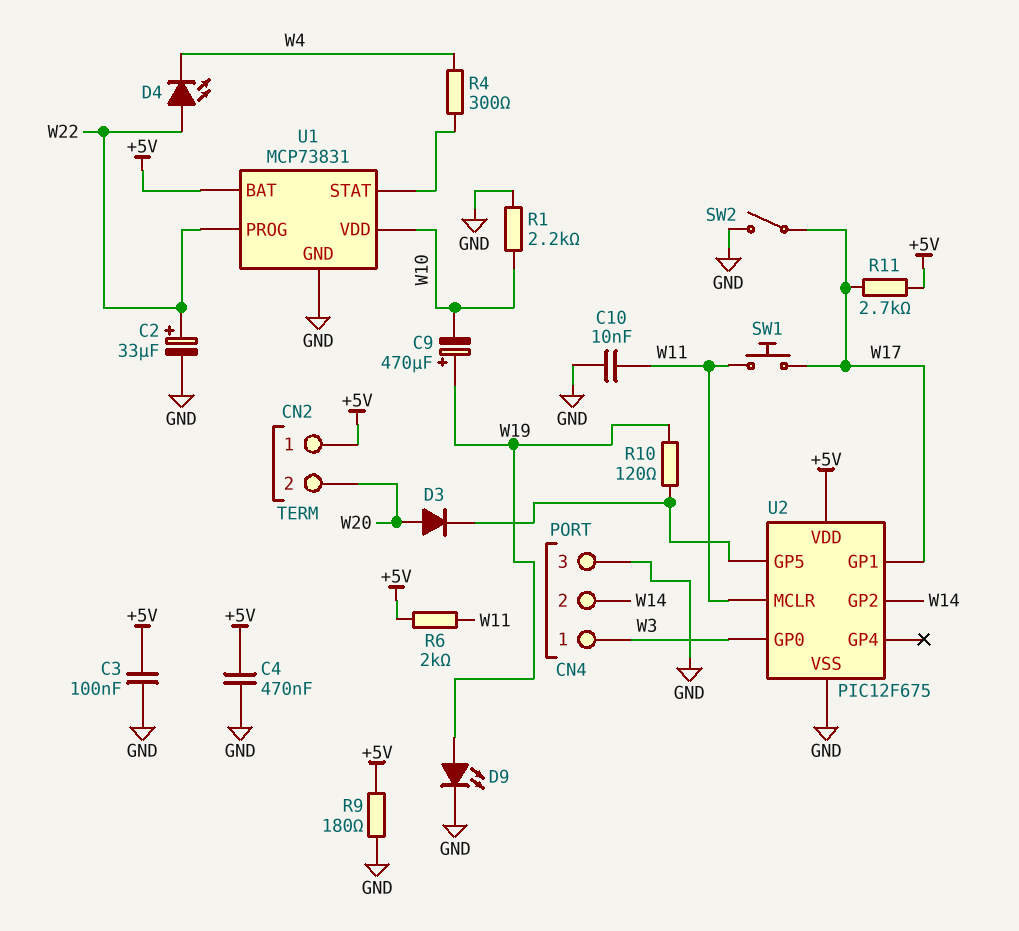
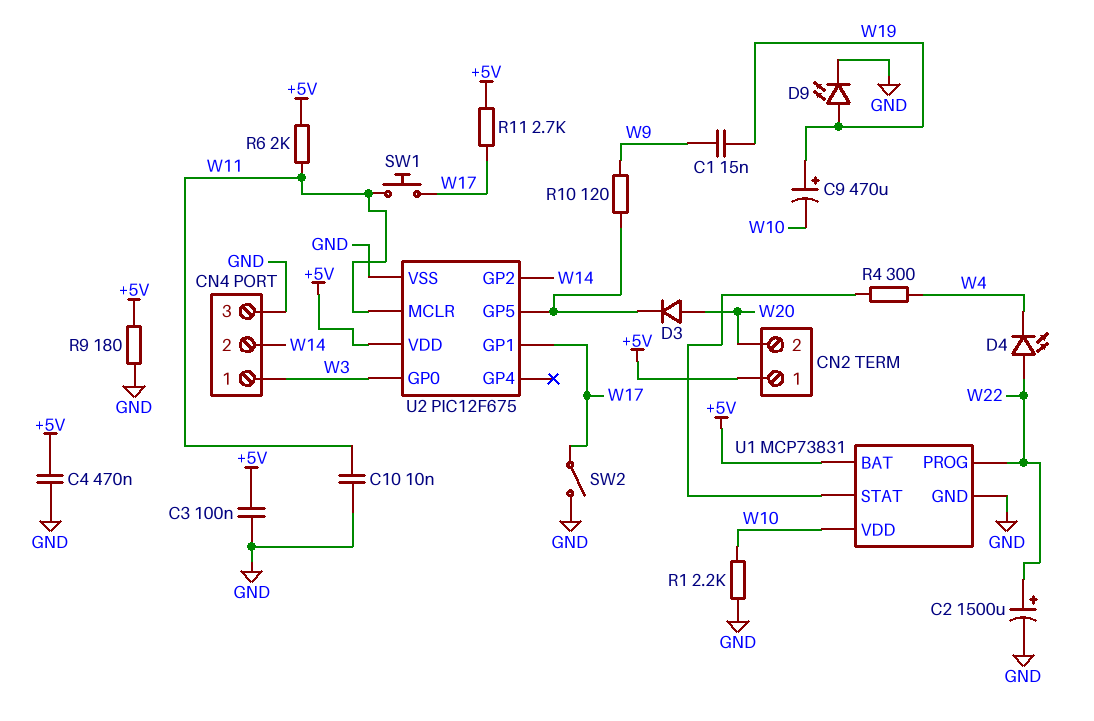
C1: none -> 15nF (W9, W19)
C2: 33uF (plus W22, minus GND) -> 1500uF (plus W22, minus GND)
R10: 120 (U2/GP5, W19) -> 120 (U2/GP5, W9)

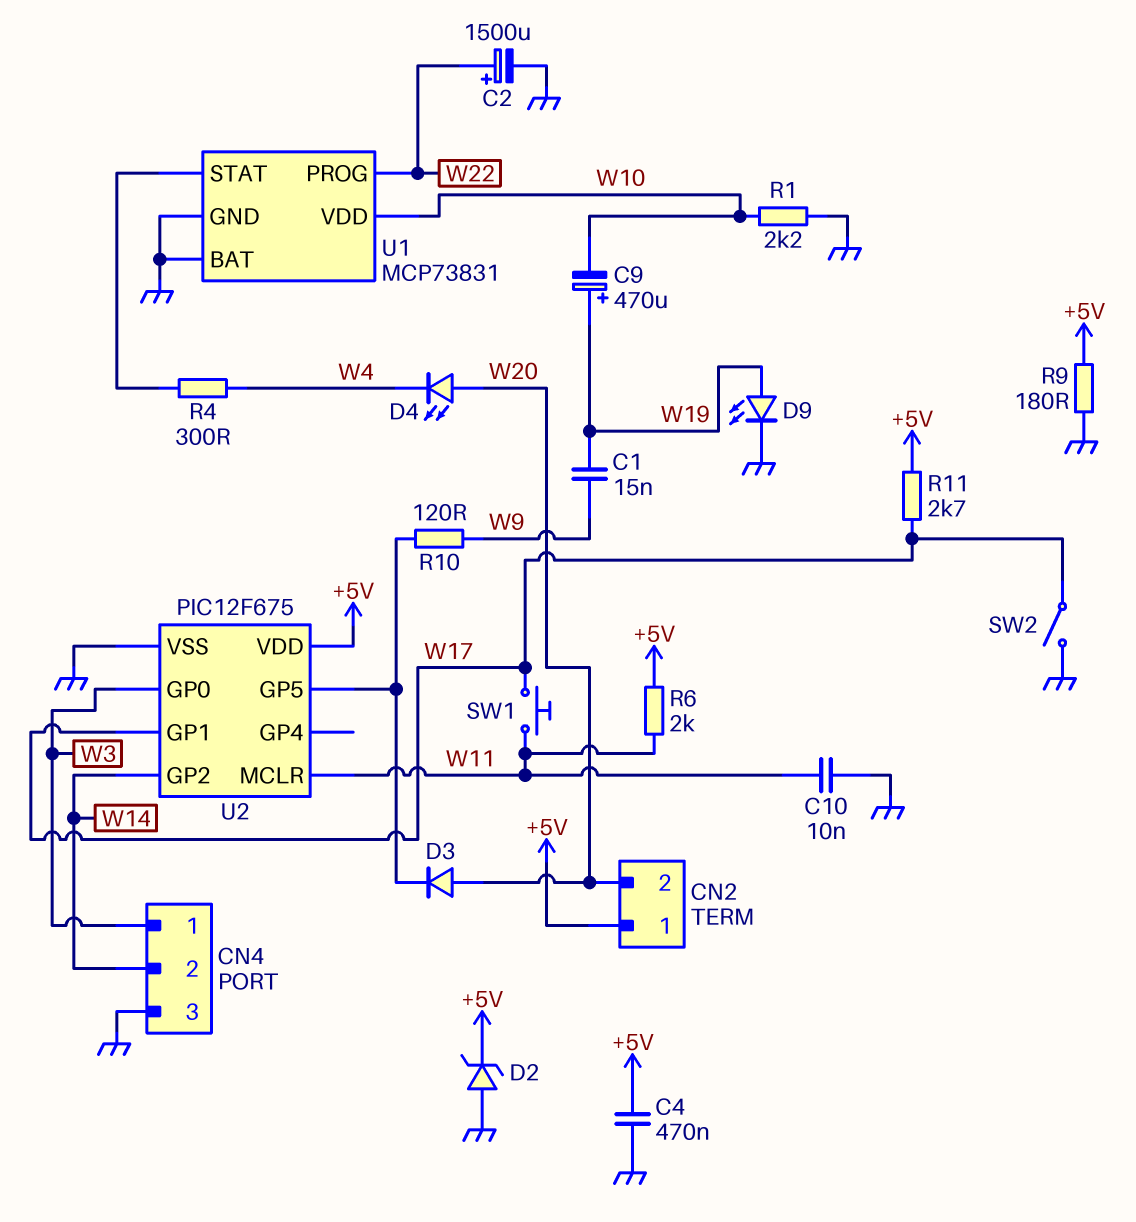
C3: 100nF (+5V, GND) -> none
D2: none -> zener (A GND, K +5V)
D4: LED (A W22, K W4) -> LED (A W20, K W4)
U1 pin BAT: +5V -> GND

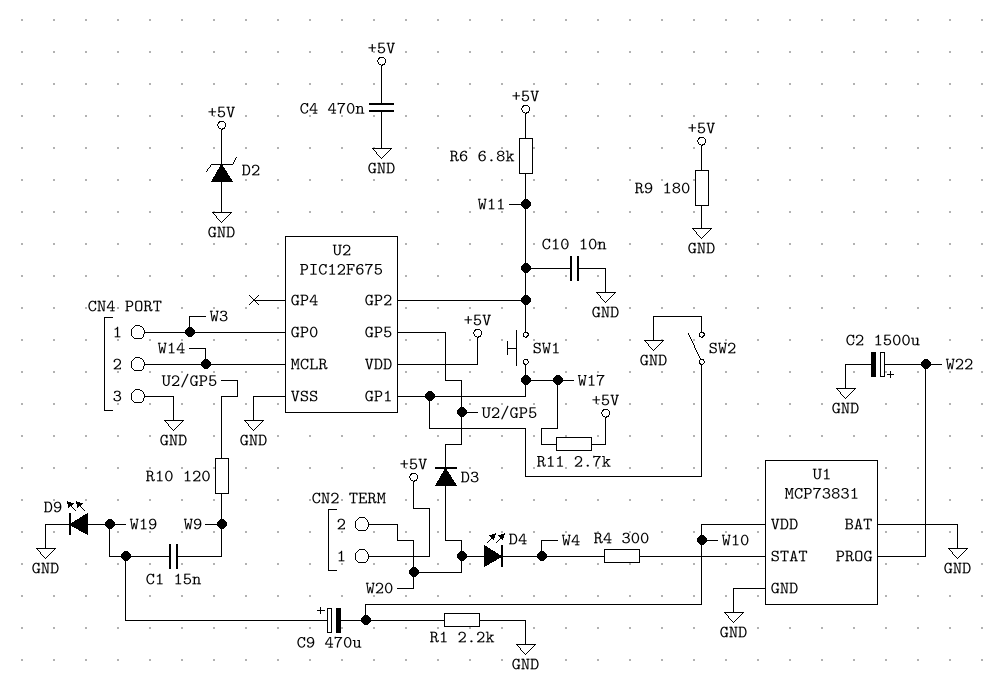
R6: 2k (+5V, W11) -> 6.8k (+5V, W11)
U2 pin GP2: W14 -> W11
U2 pin MCLR: W11 -> W14

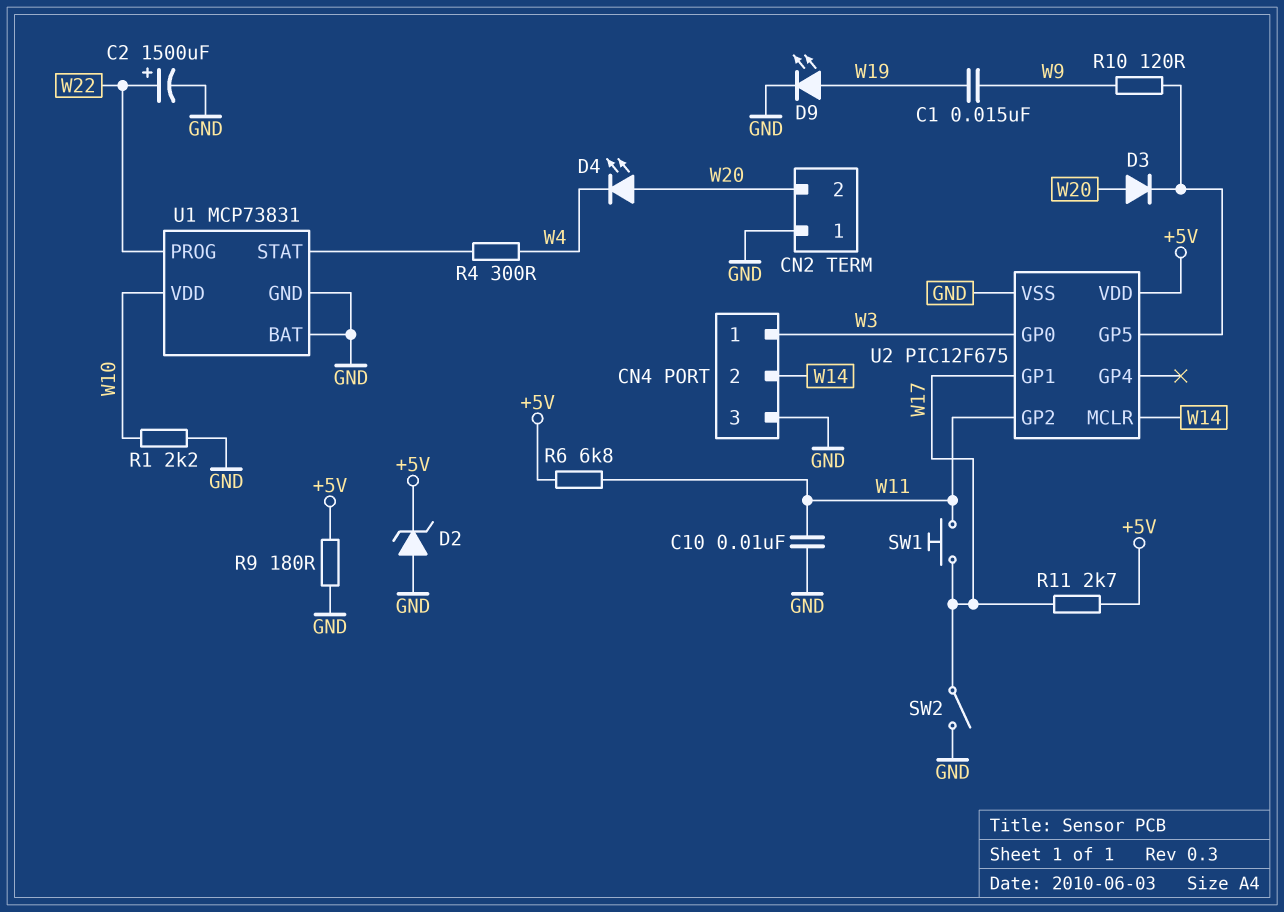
C4: 470nF (+5V, GND) -> none
C9: 470uF (plus W19, minus W10) -> none
CN2 pin 1: +5V -> GND

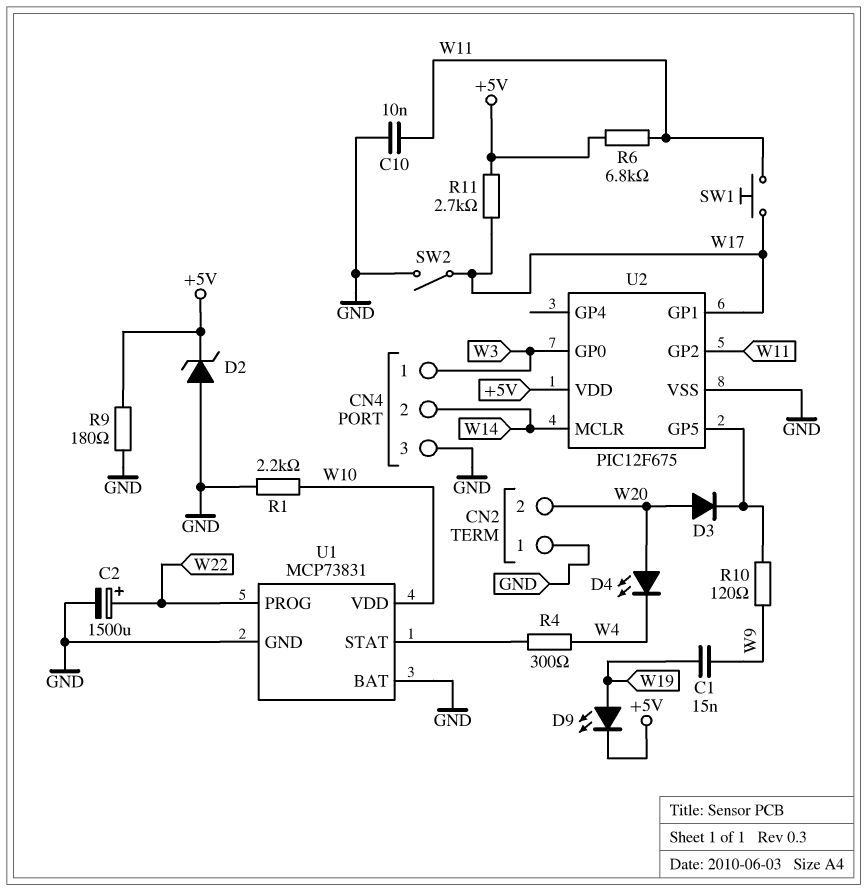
D9: LED (A W19, K GND) -> LED (A W19, K +5V)

